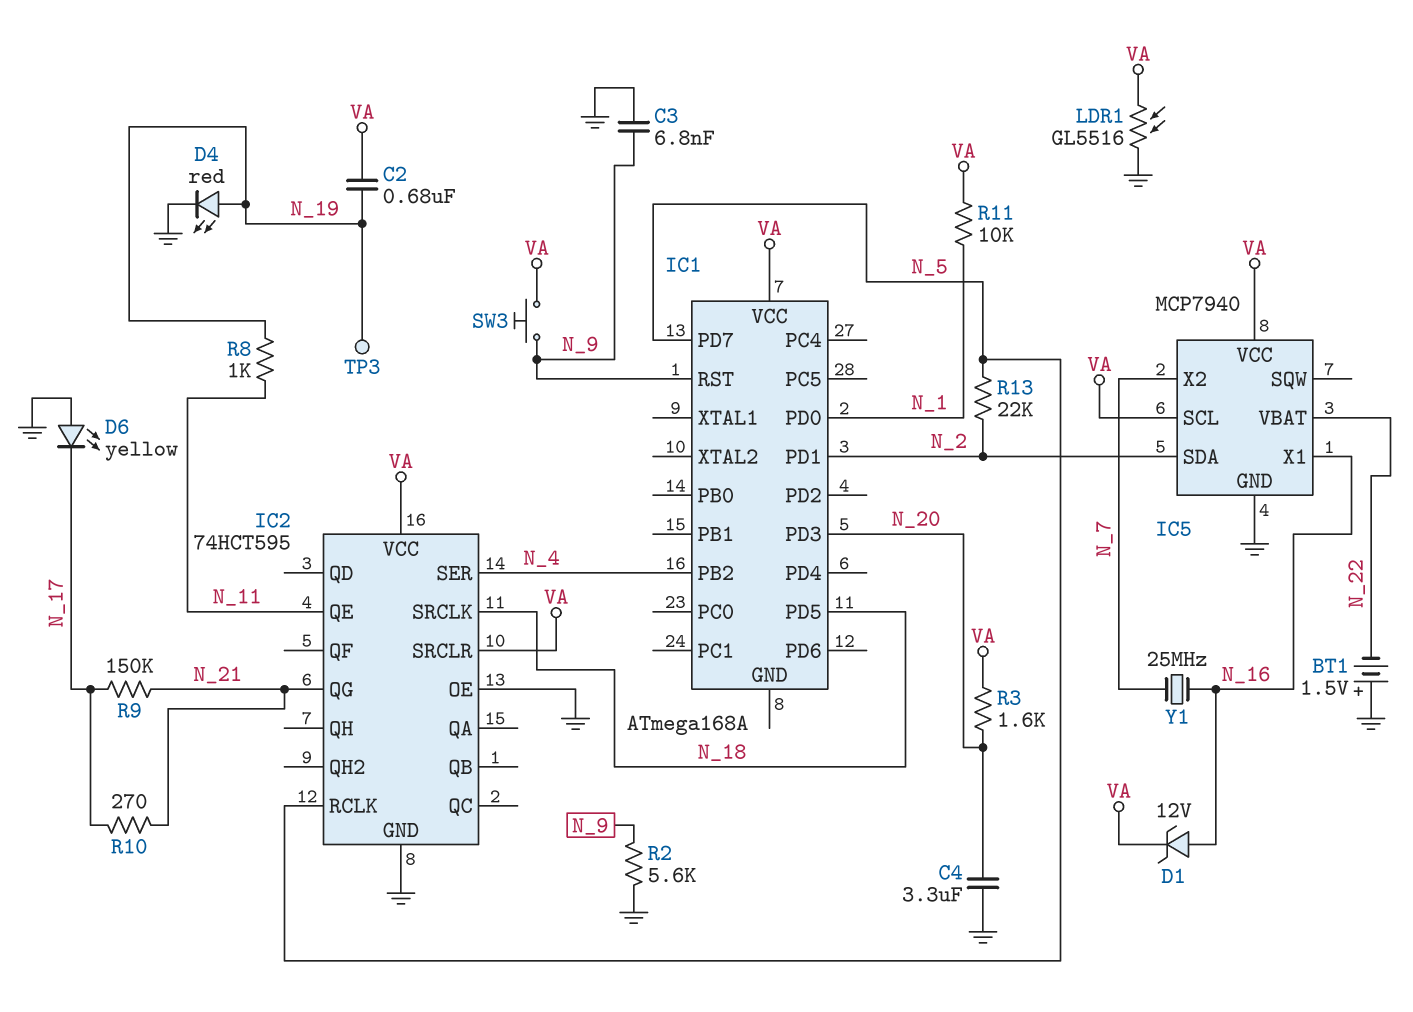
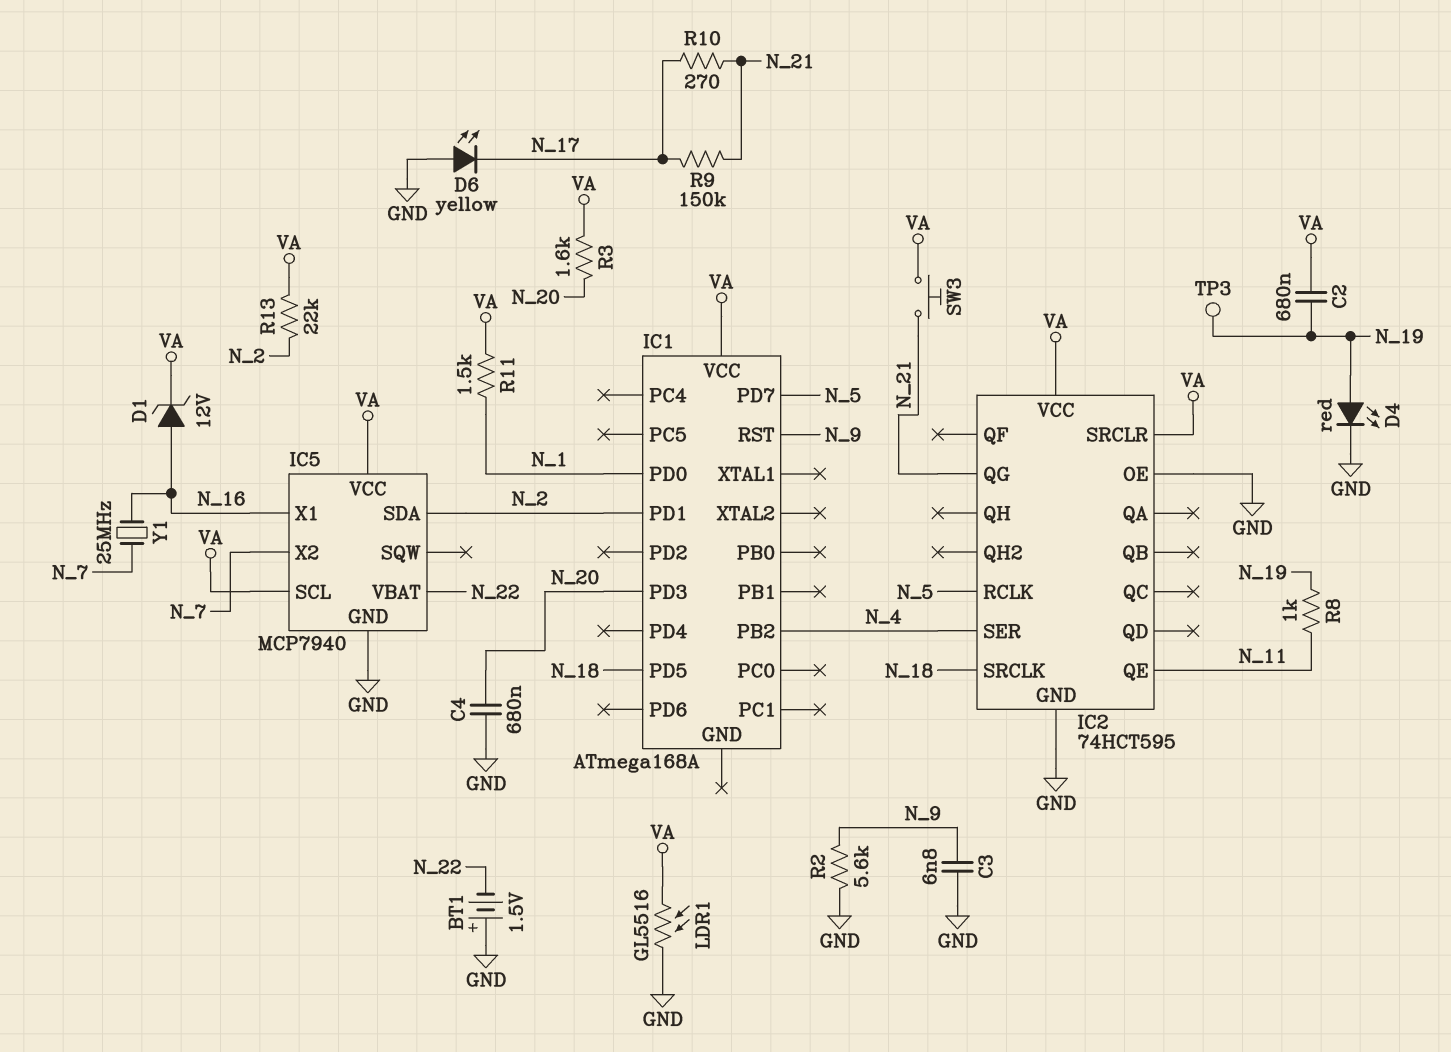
C4: 3.3uF (GND, N_20) -> 680nF (GND, N_20)
R11: 10k (N_1, VA) -> 1.5k (N_1, VA)
R13: 22k (N_2, N_5) -> 22k (N_2, VA)
SW3: button (N_9, VA) -> button (N_21, VA)

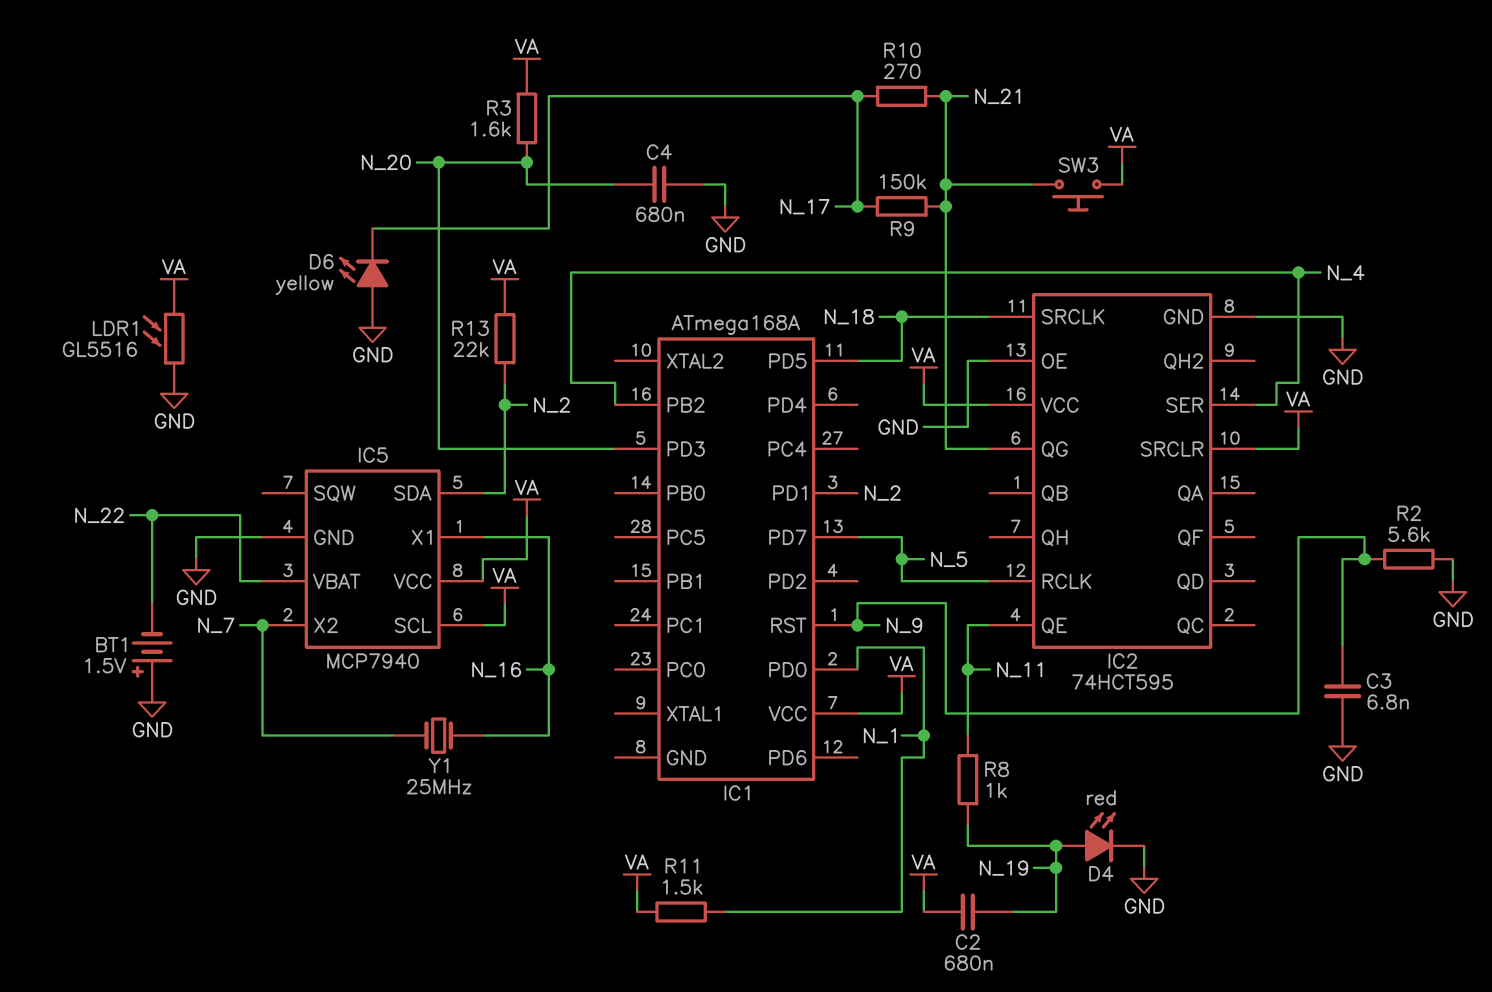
D1: zener 12V (A N_16, K VA) -> none
TP3: test point (N_19) -> none

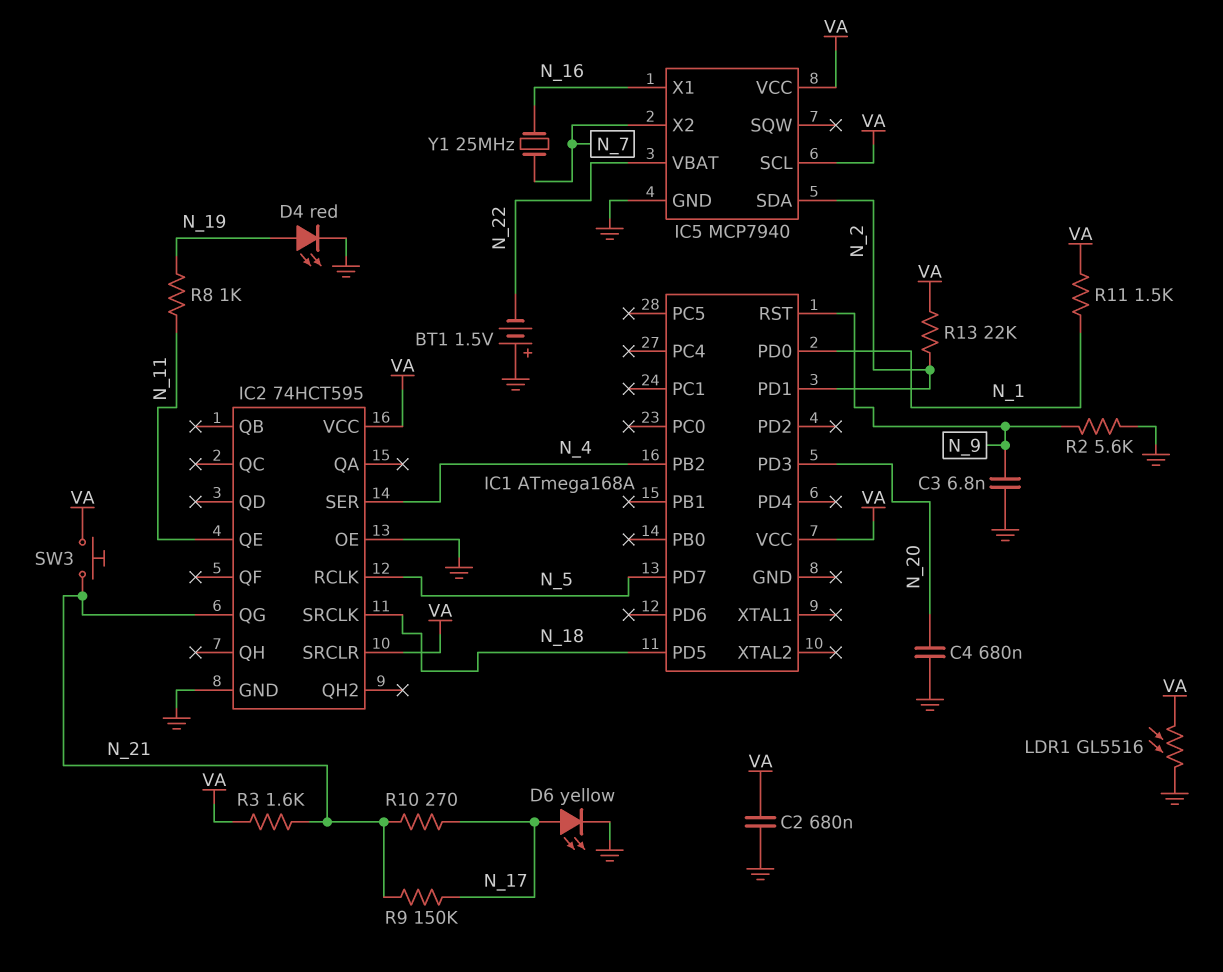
C2: 680nF (N_19, VA) -> 680nF (GND, VA)
D6: LED yellow (A GND, K N_17) -> LED yellow (A N_17, K GND)
R3: 1.6k (N_20, VA) -> 1.6k (N_21, VA)

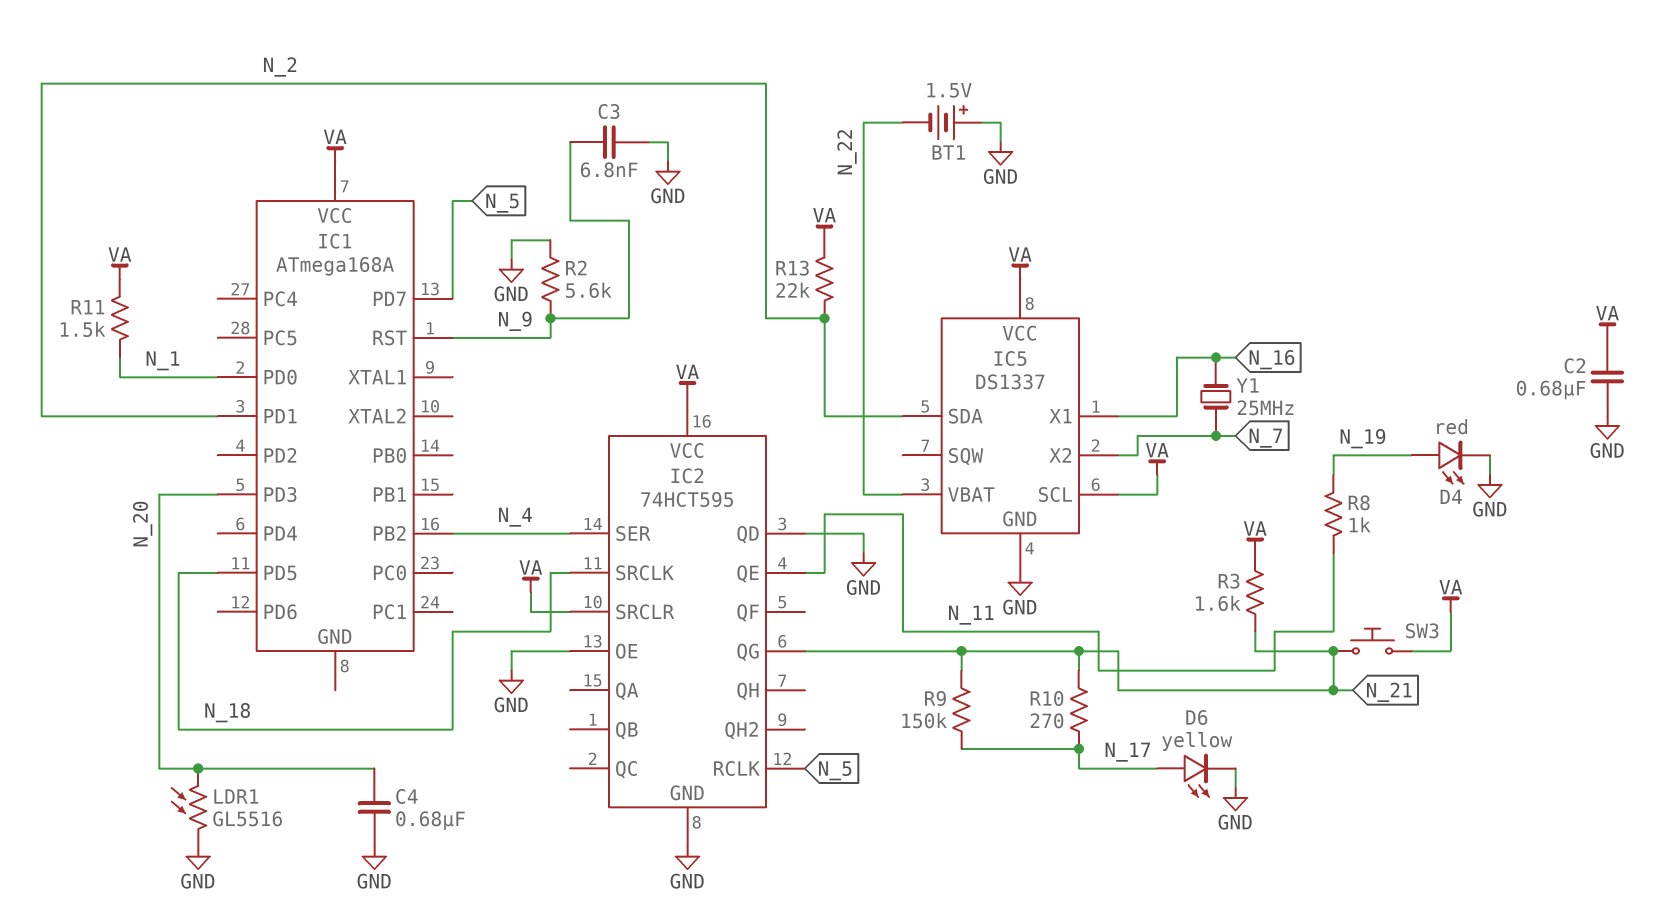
IC2 pin QD: none -> GND
IC5: MCP7940 -> DS1337
LDR1: GL5516 (GND, VA) -> GL5516 (GND, N_20)

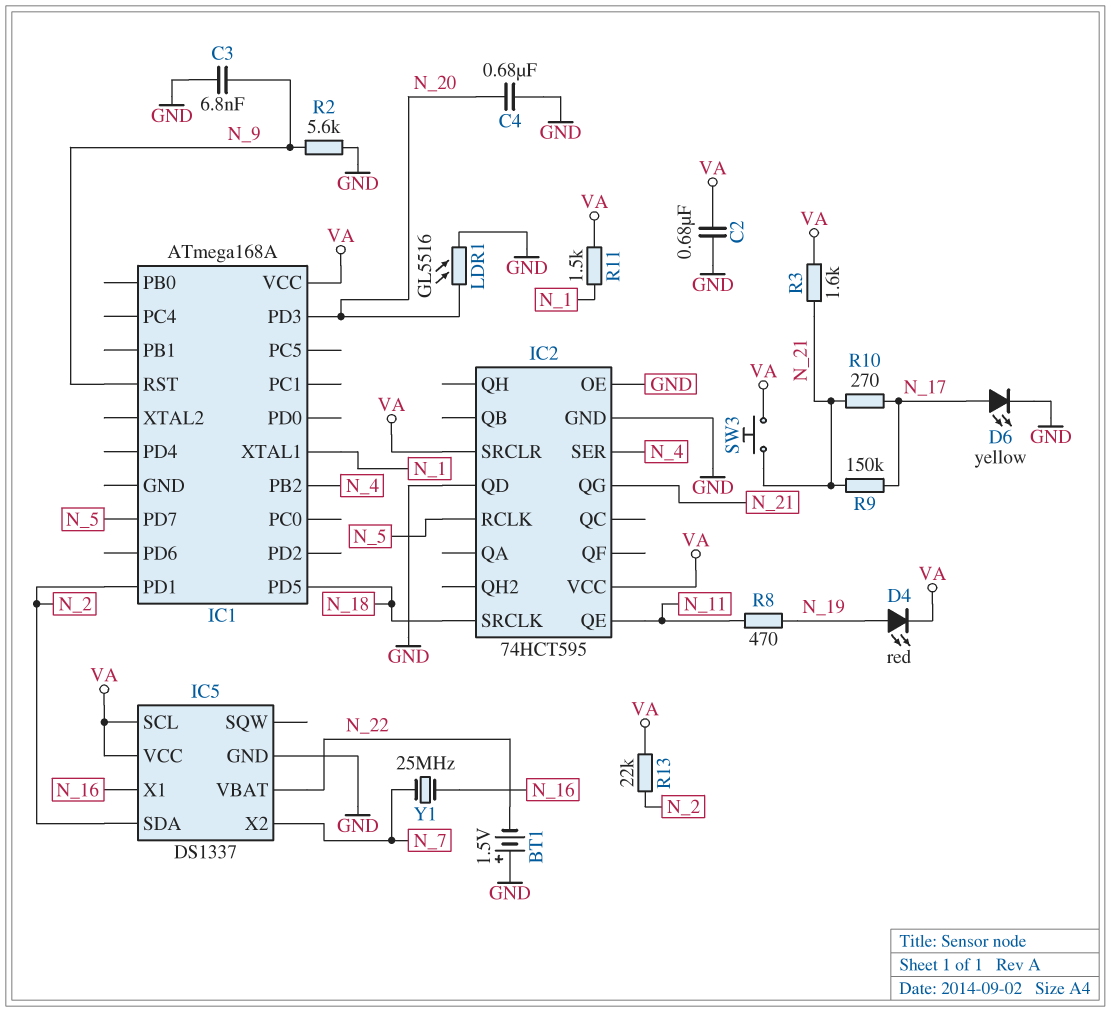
D4: LED red (A N_19, K GND) -> LED red (A N_19, K VA)
IC1 pin PD0: N_1 -> none
IC1 pin XTAL1: none -> N_1
R8: 1k (N_11, N_19) -> 470 (N_11, N_19)

